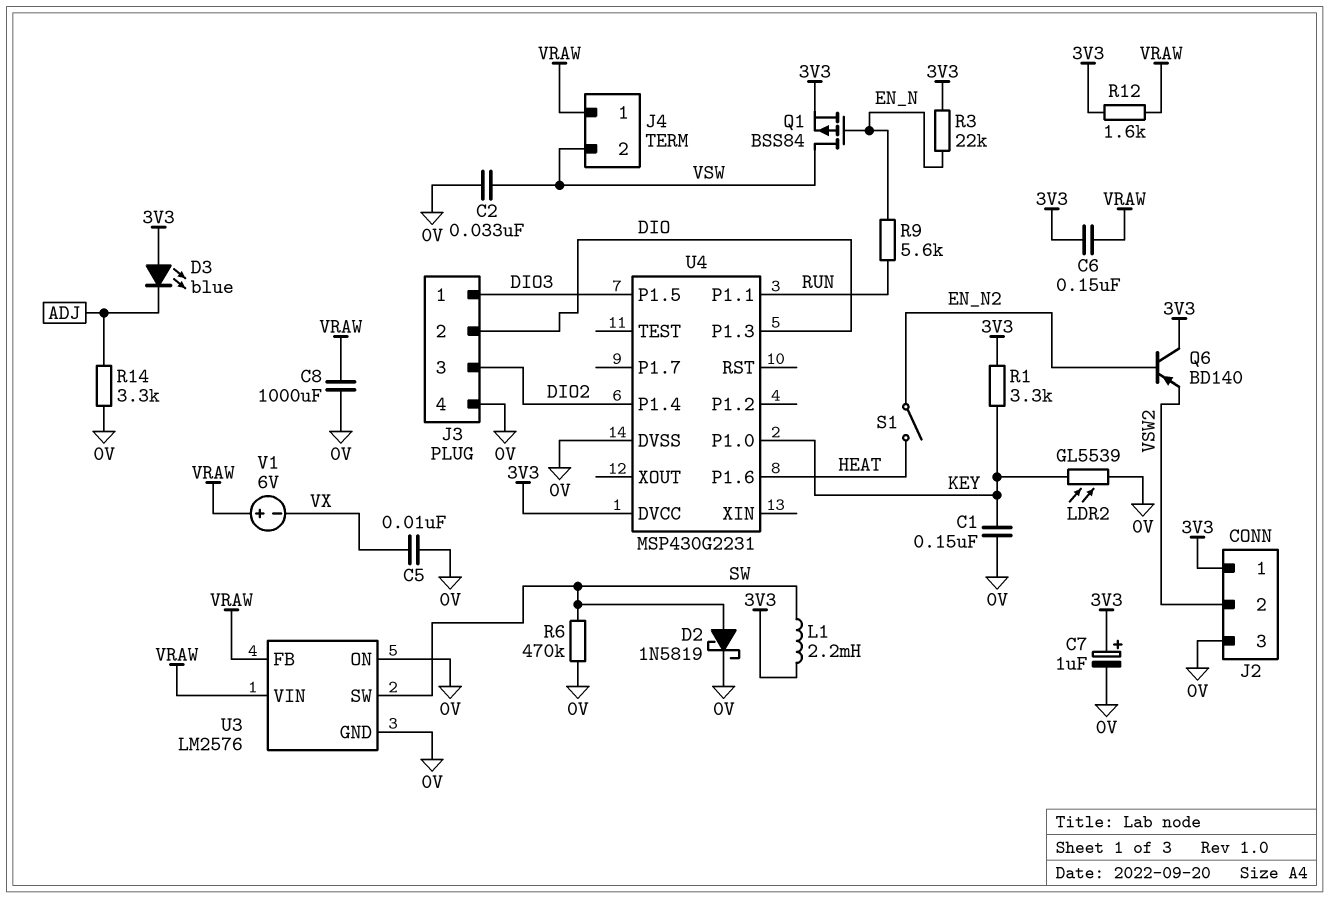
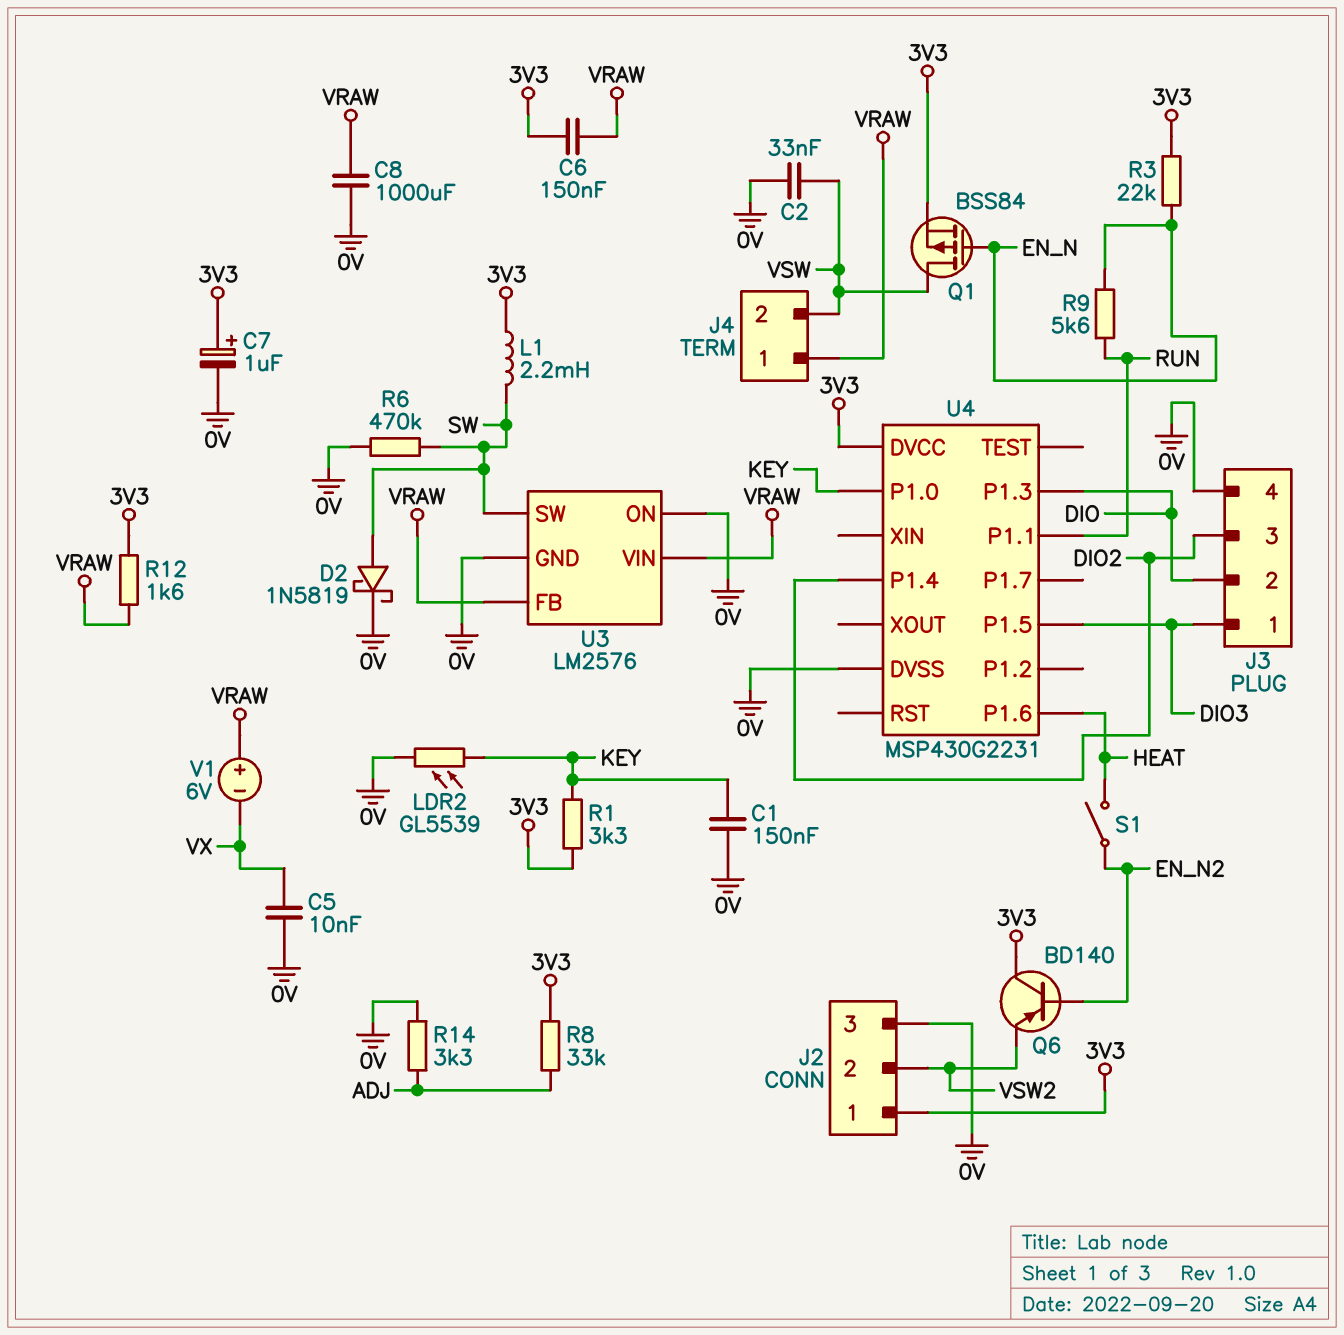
D3: LED blue (A 3V3, K ADJ) -> none
R8: none -> 33k (3V3, ADJ)

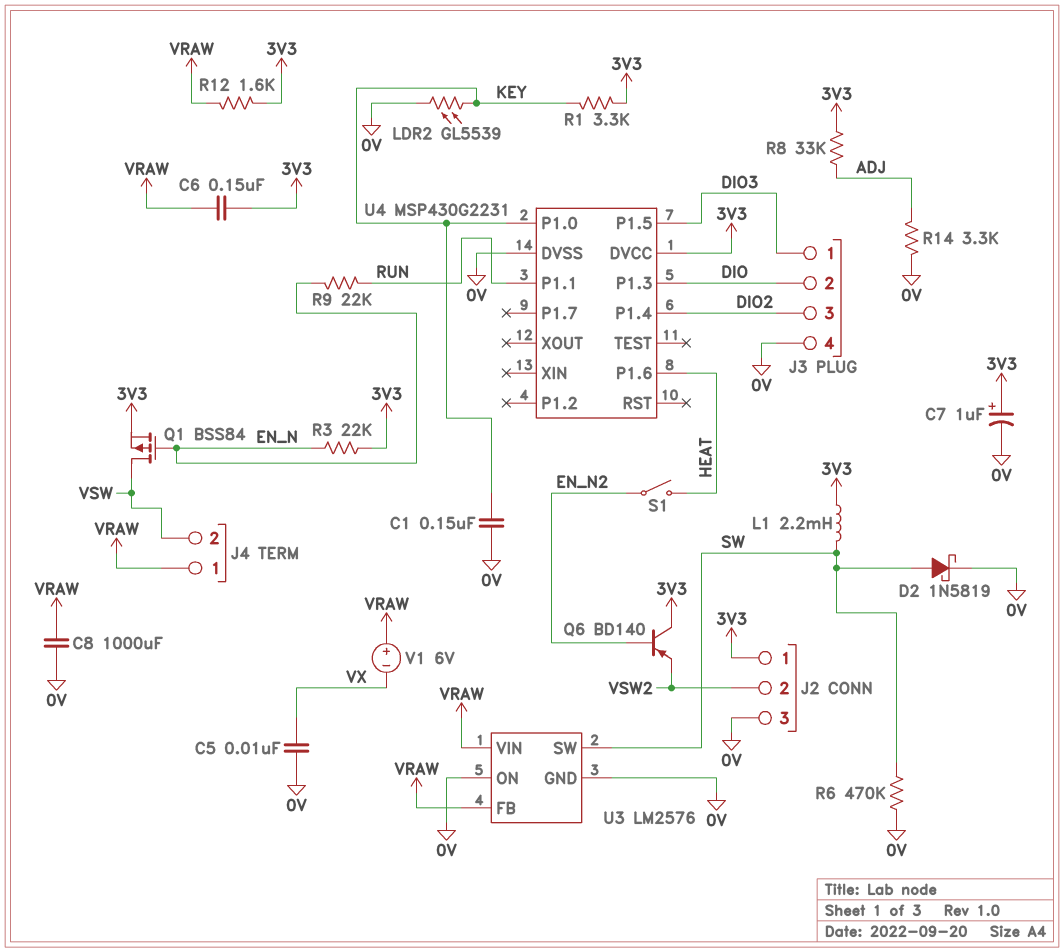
C2: 33nF (0V, VSW) -> none
R9: 5.6k (EN_N, RUN) -> 22k (EN_N, RUN)

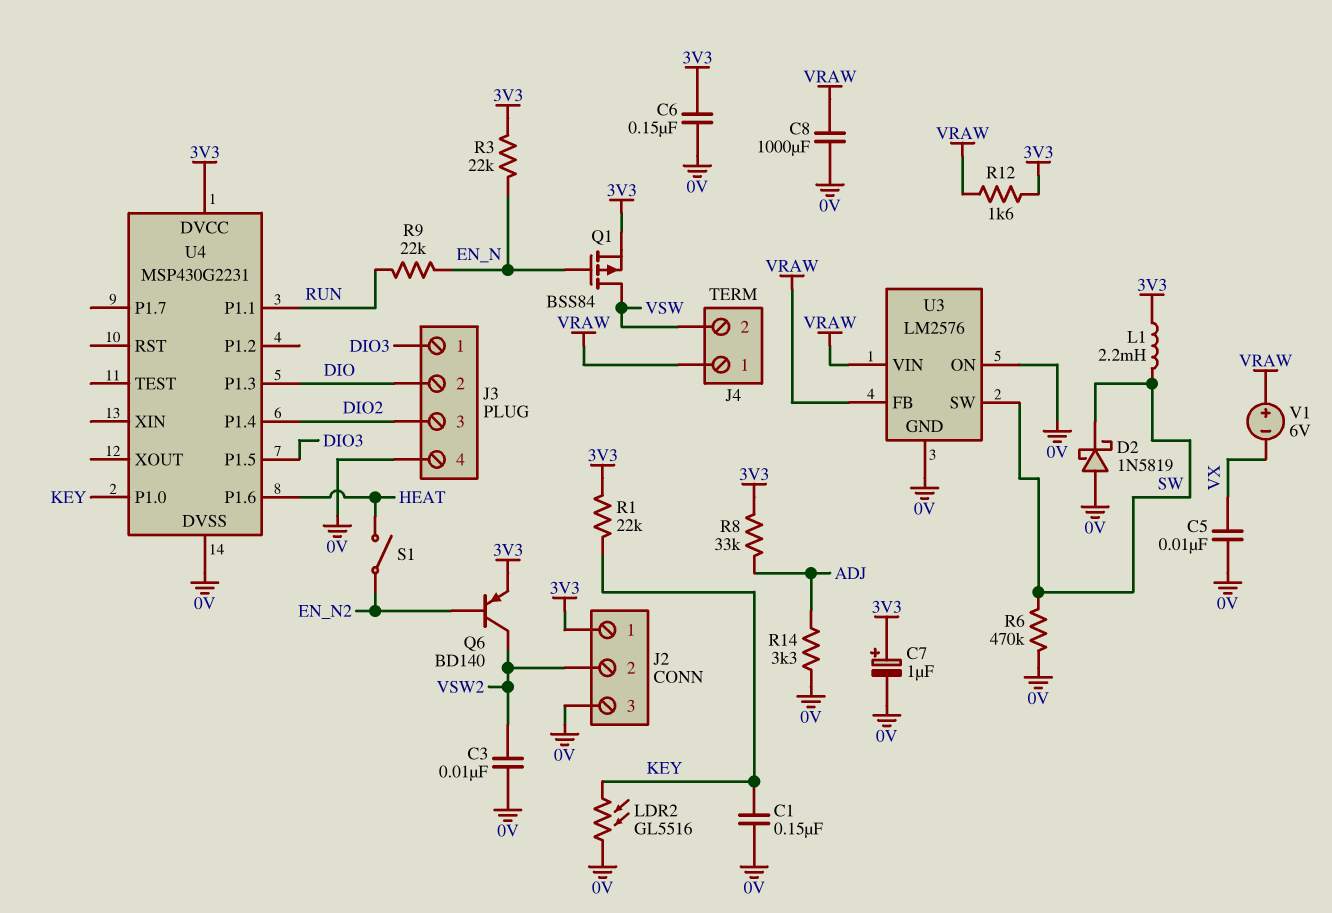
C3: none -> 10nF (0V, VSW2)
C6: 150nF (3V3, VRAW) -> 150nF (0V, 3V3)
D2: schottky 1N5819 (A SW, K 0V) -> schottky 1N5819 (A 0V, K SW)
LDR2: GL5539 (0V, KEY) -> GL5516 (0V, KEY)
Q6: PNP BD140 (B EN_N2, C 3V3, E VSW2) -> PNP BD140 (B EN_N2, C VSW2, E 3V3)
R1: 3.3k (3V3, KEY) -> 22k (3V3, KEY)

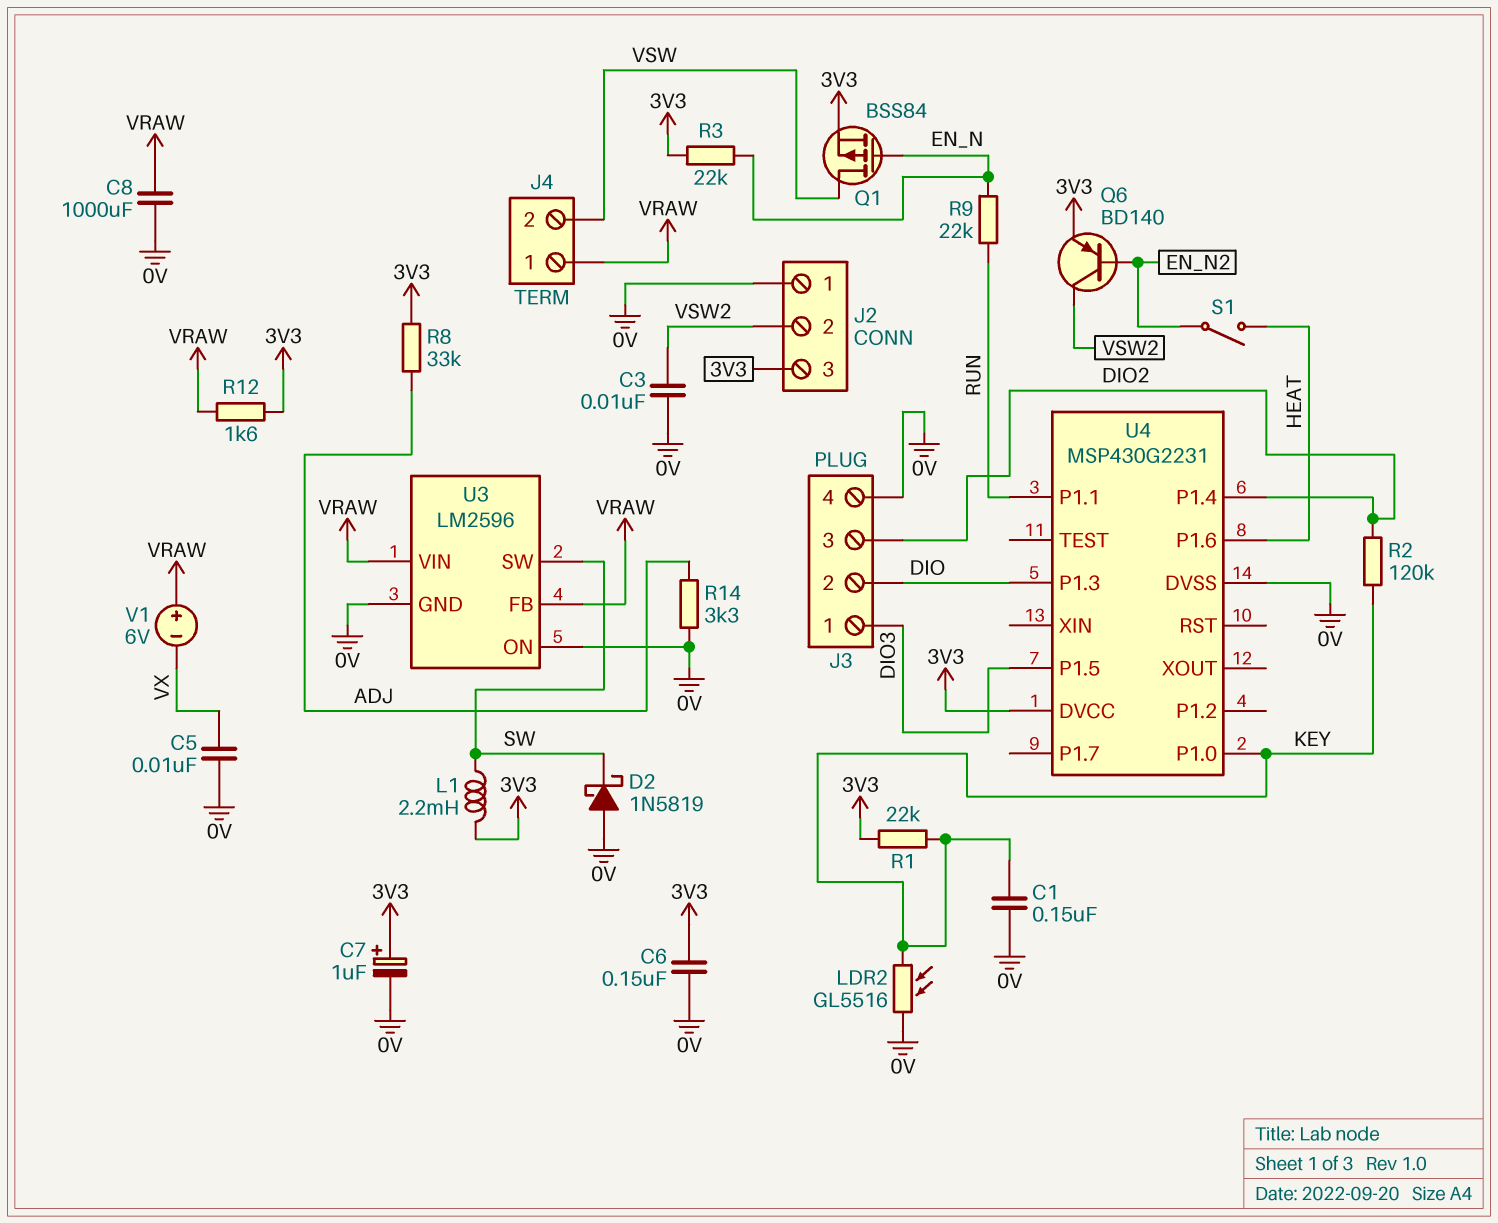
J2 pin 1: 3V3 -> 0V
J2 pin 3: 0V -> 3V3
R2: none -> 120k (DIO2, KEY)
R6: 470k (0V, SW) -> none
U3: LM2576 -> LM2596

